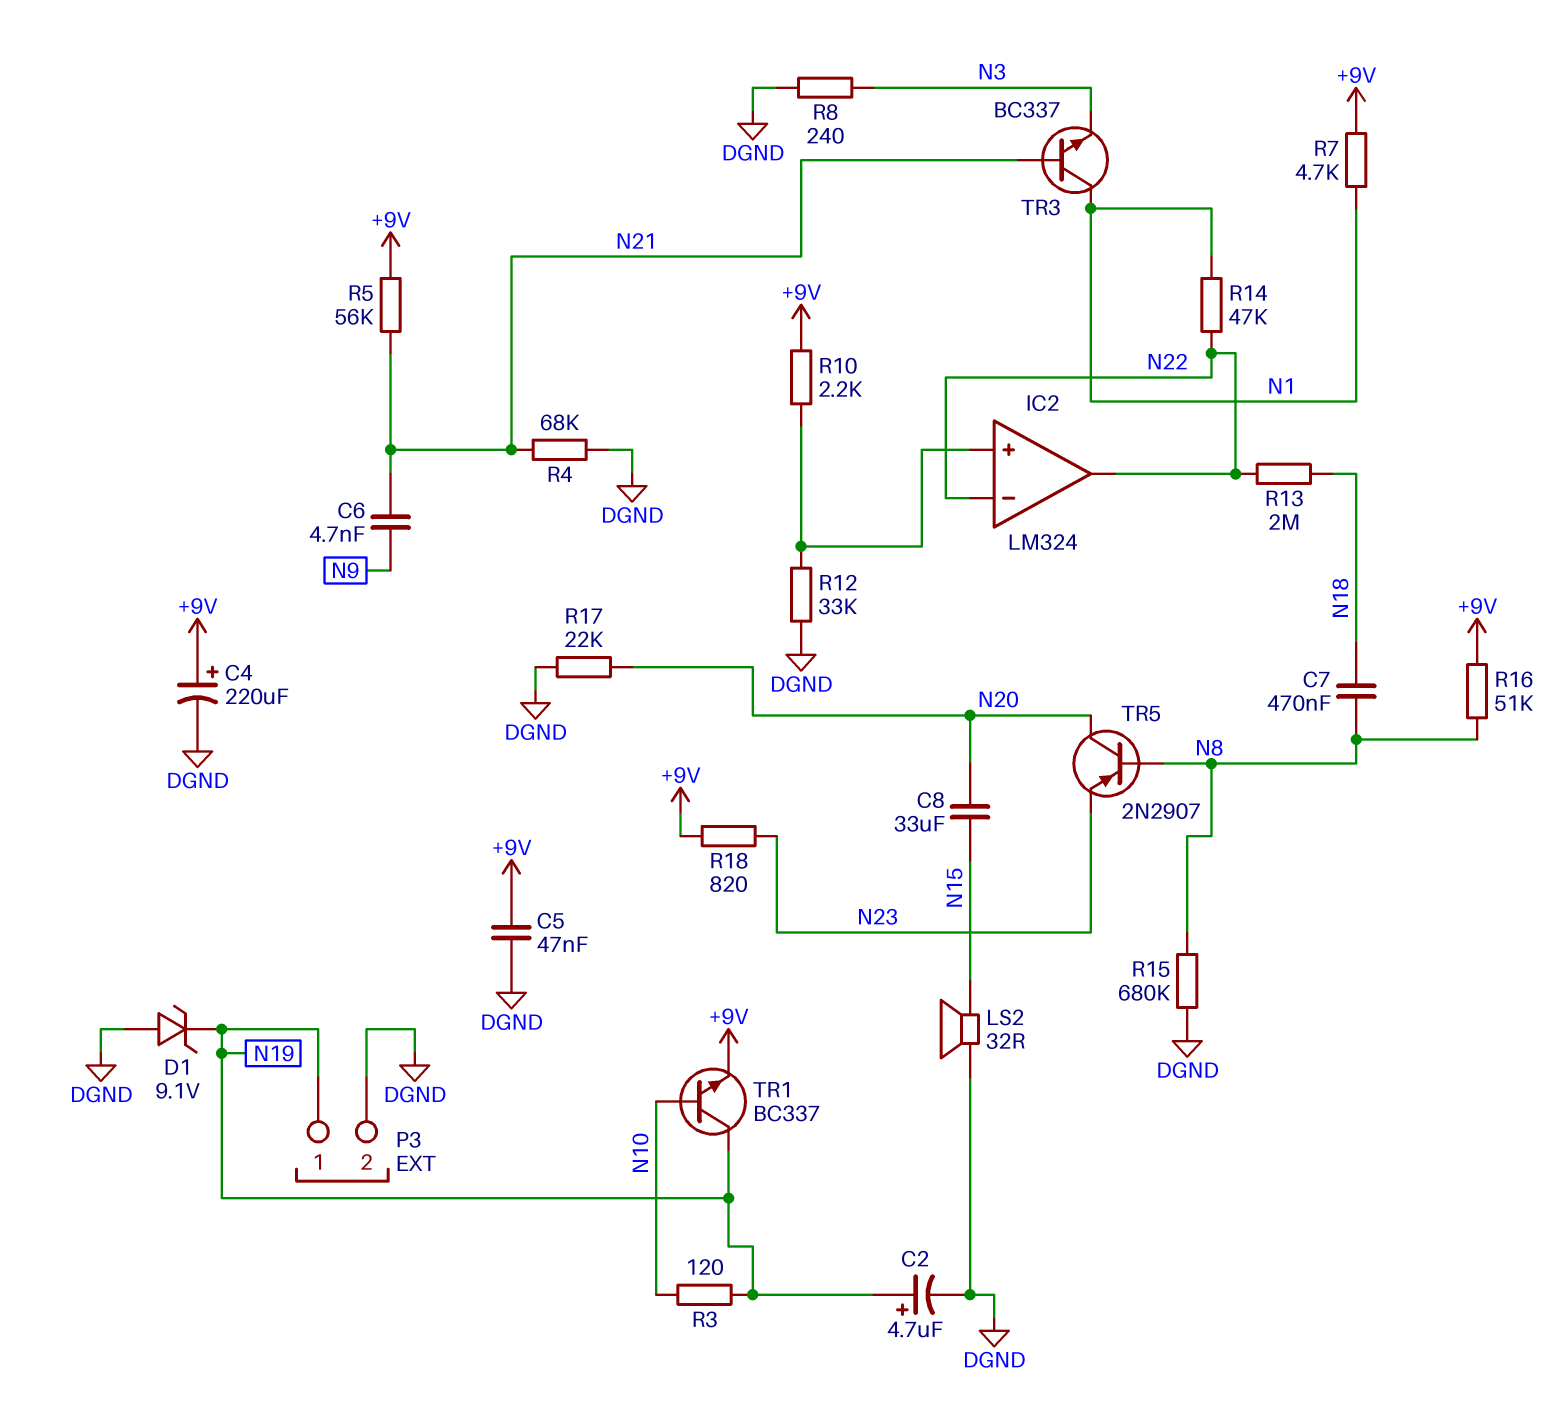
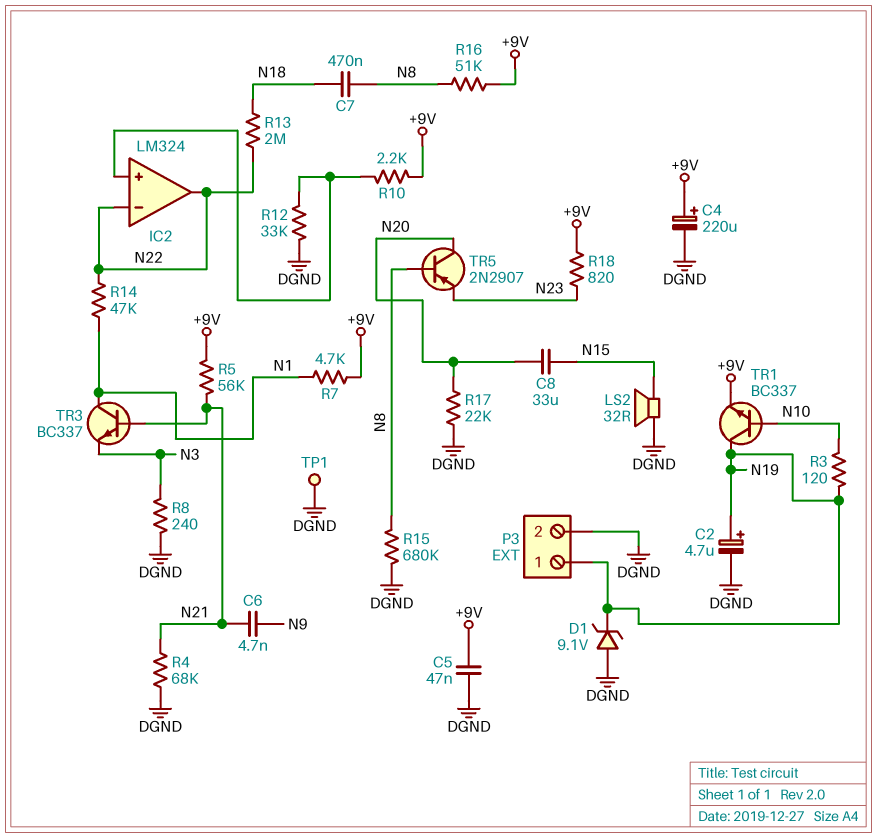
TP1: none -> test point (DGND)

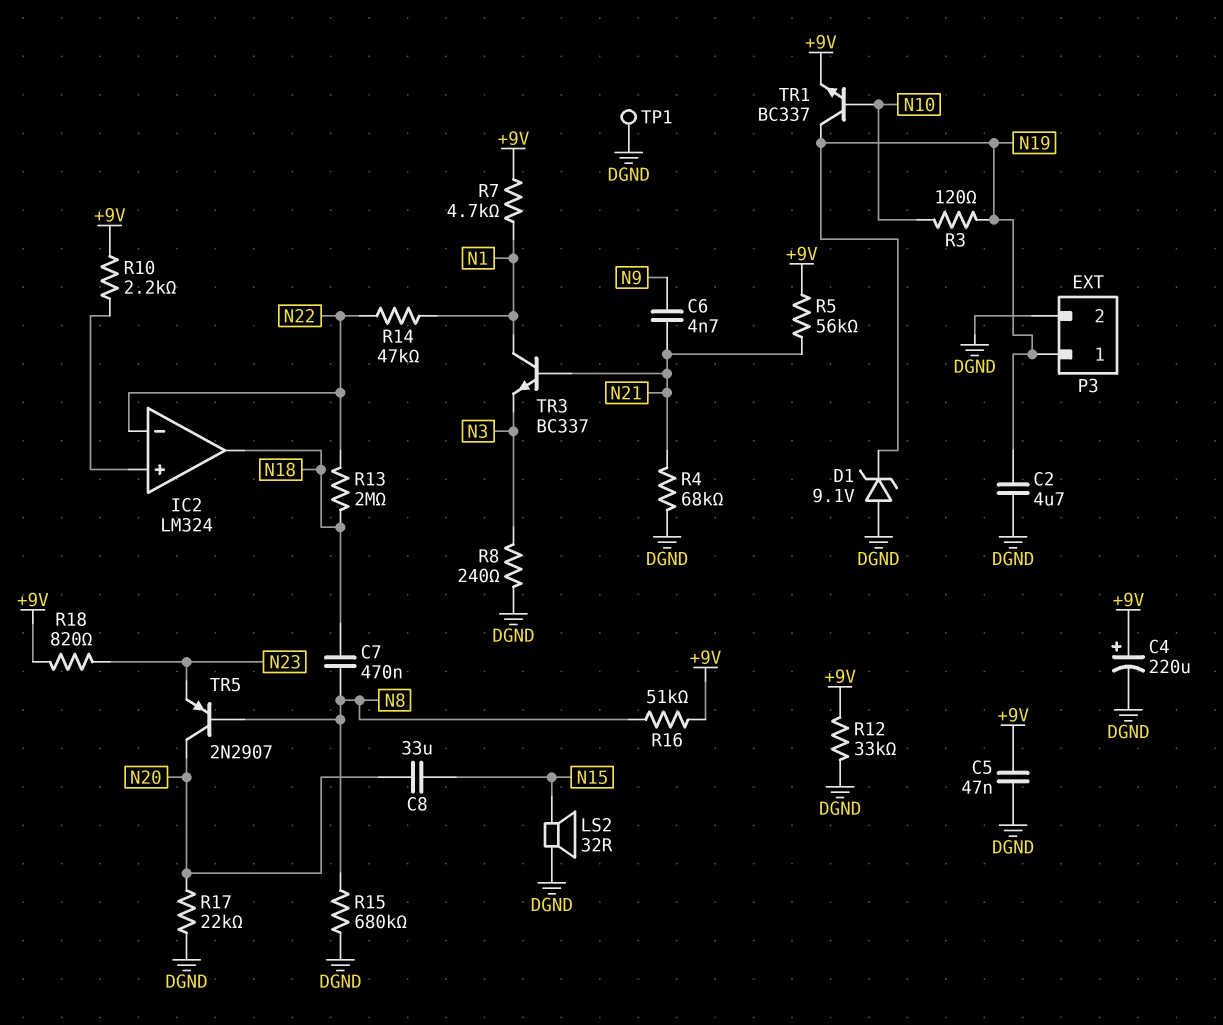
C2: 4.7uF (plus N19, minus DGND) -> 4.7uF (DGND, N19)
IC2 pin out: N22 -> N18
R12: 33k (DGND, IC2/in+) -> 33k (+9V, DGND)

